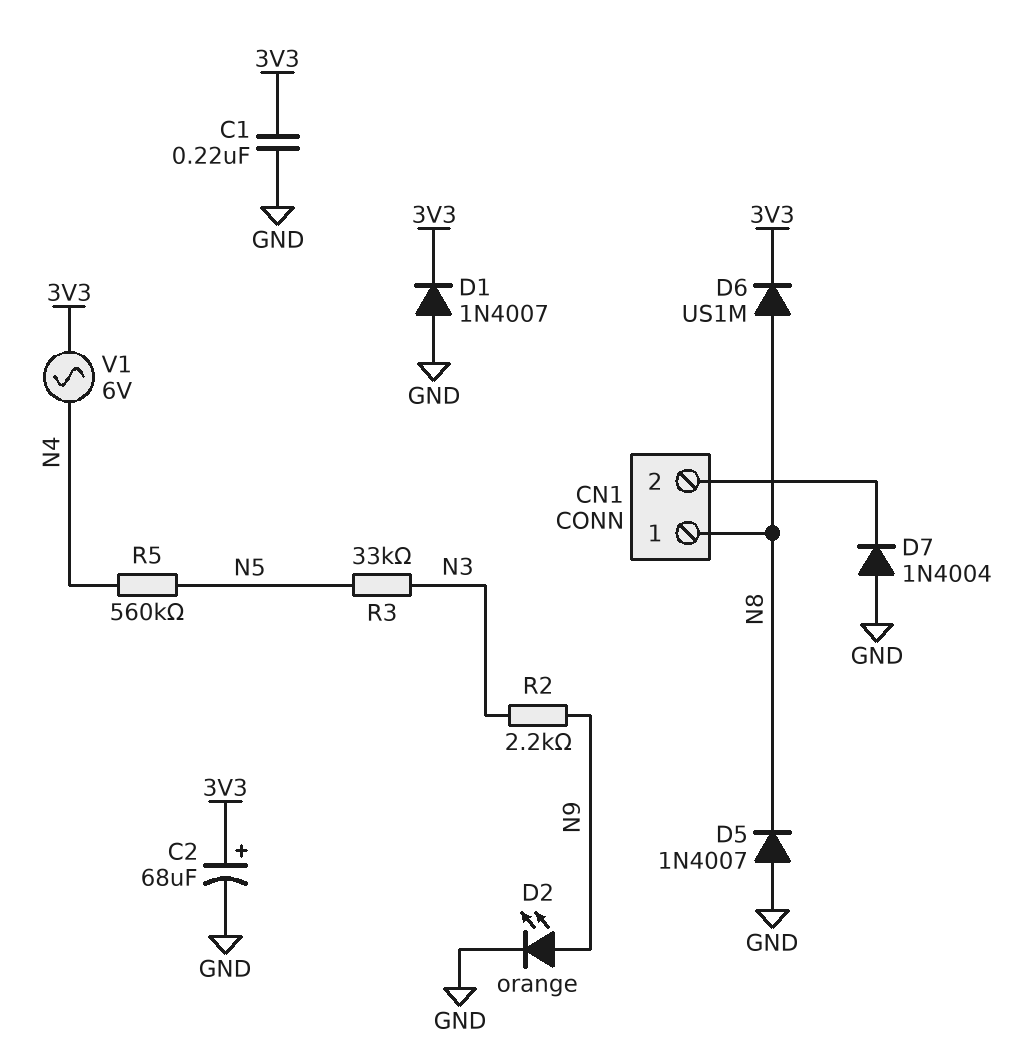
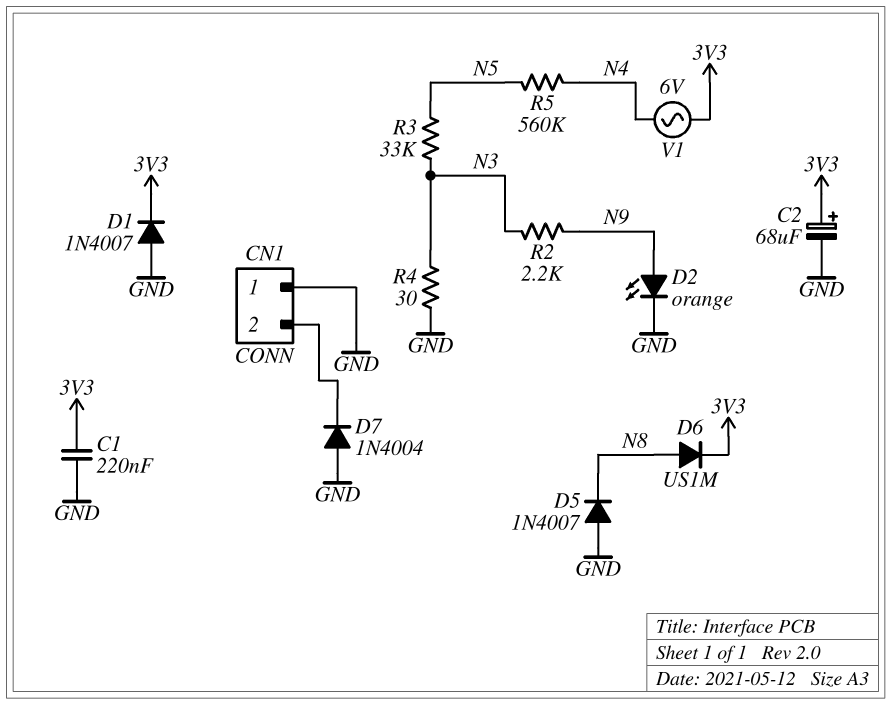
CN1 pin 1: N8 -> GND
R4: none -> 30 (GND, N3)

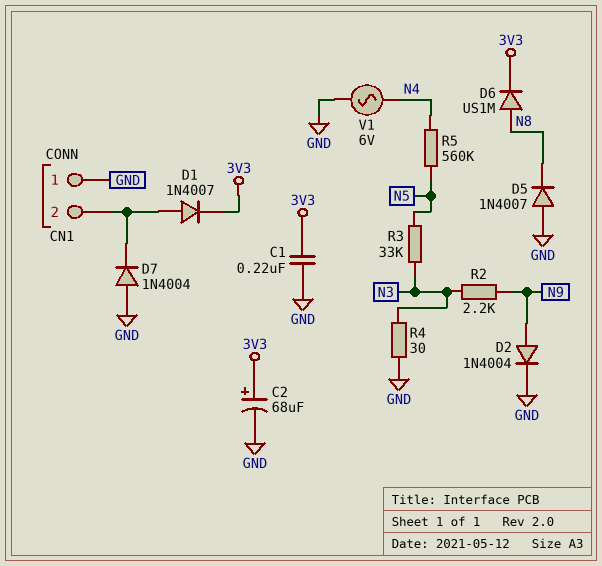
D1: diode 1N4007 (A GND, K 3V3) -> diode 1N4007 (A CN1/2, K 3V3)
D2: LED orange (A N9, K GND) -> diode 1N4004 (A N9, K GND)
V1: AC 6V (3V3, N4) -> AC 6V (GND, N4)

